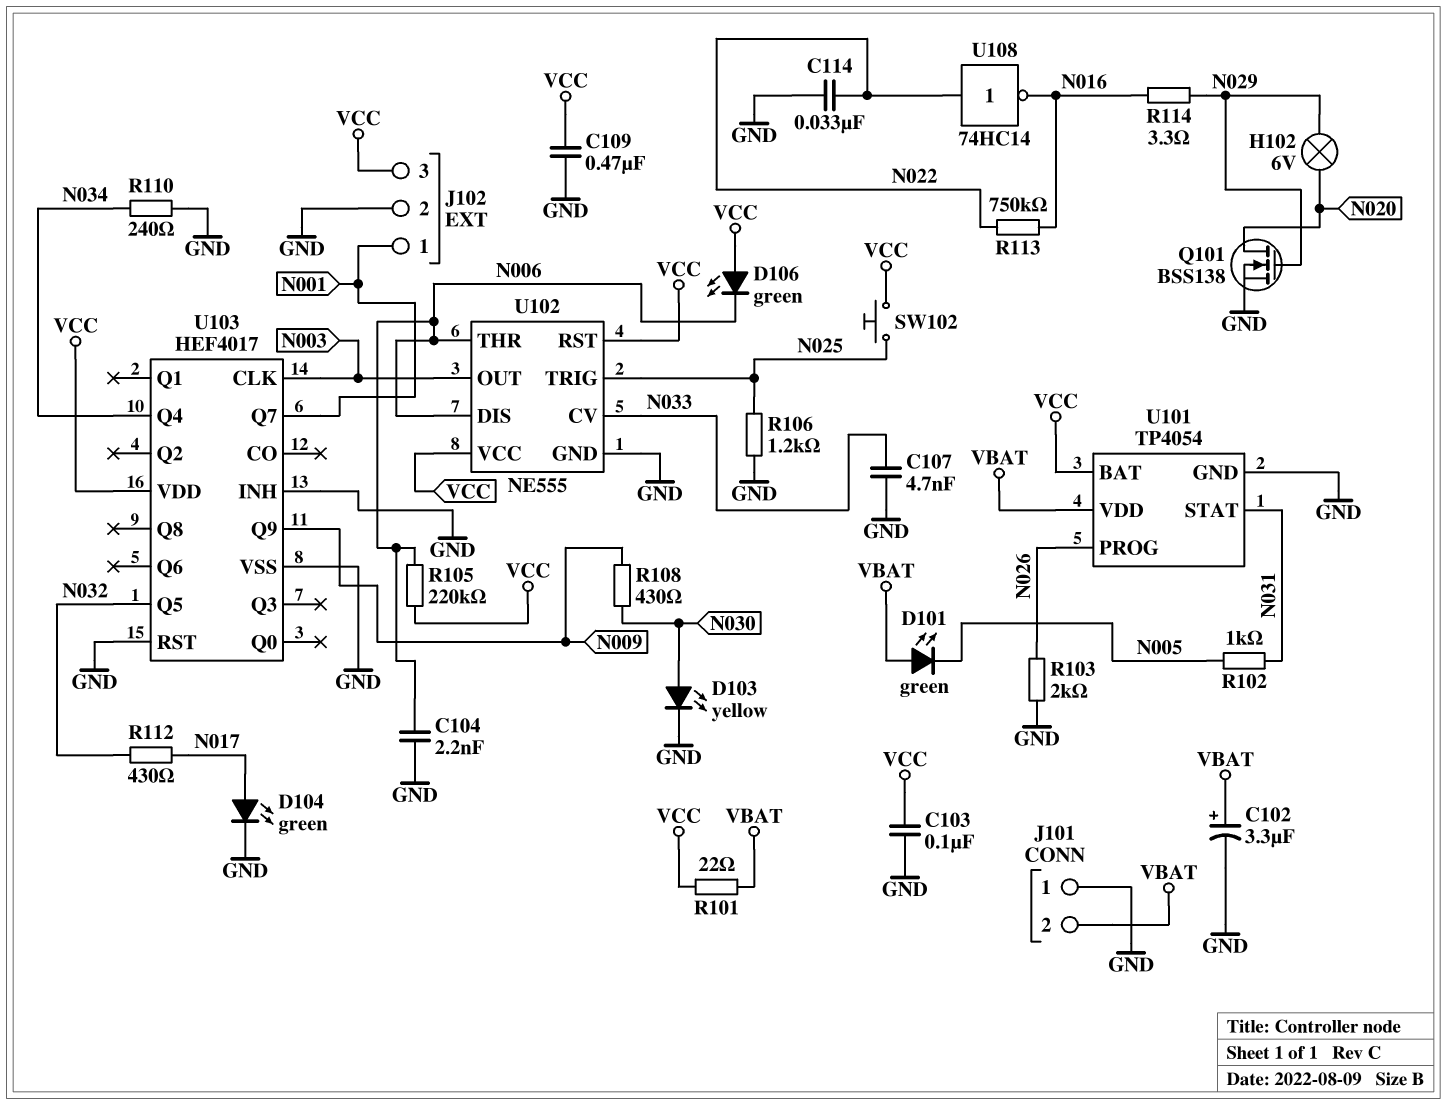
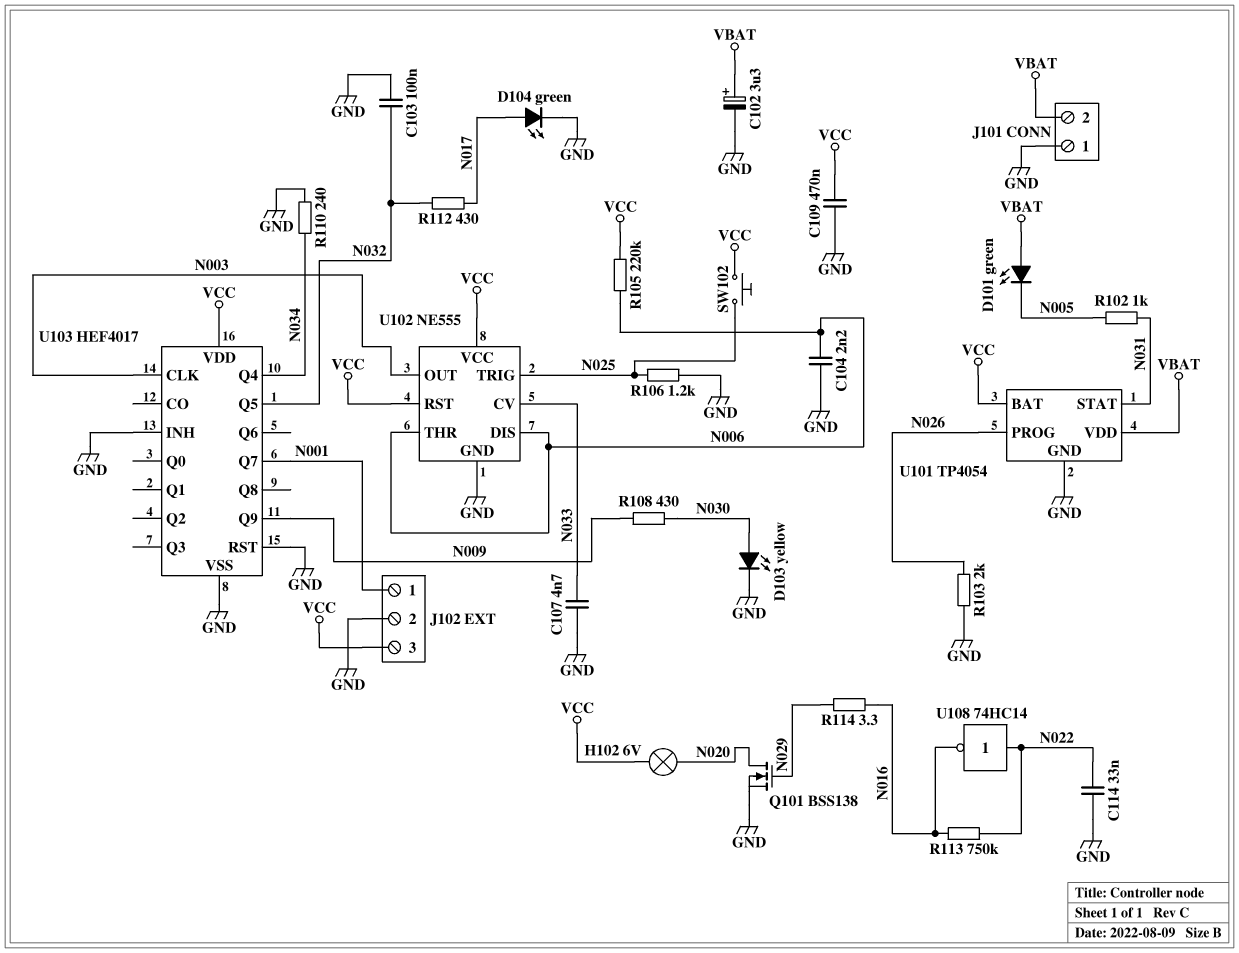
C103: 100nF (GND, VCC) -> 100nF (GND, N032)
D106: LED green (A VCC, K N006) -> none
H102: lamp 6V (N020, N029) -> lamp 6V (N020, VCC)
R101: 22 (VBAT, VCC) -> none

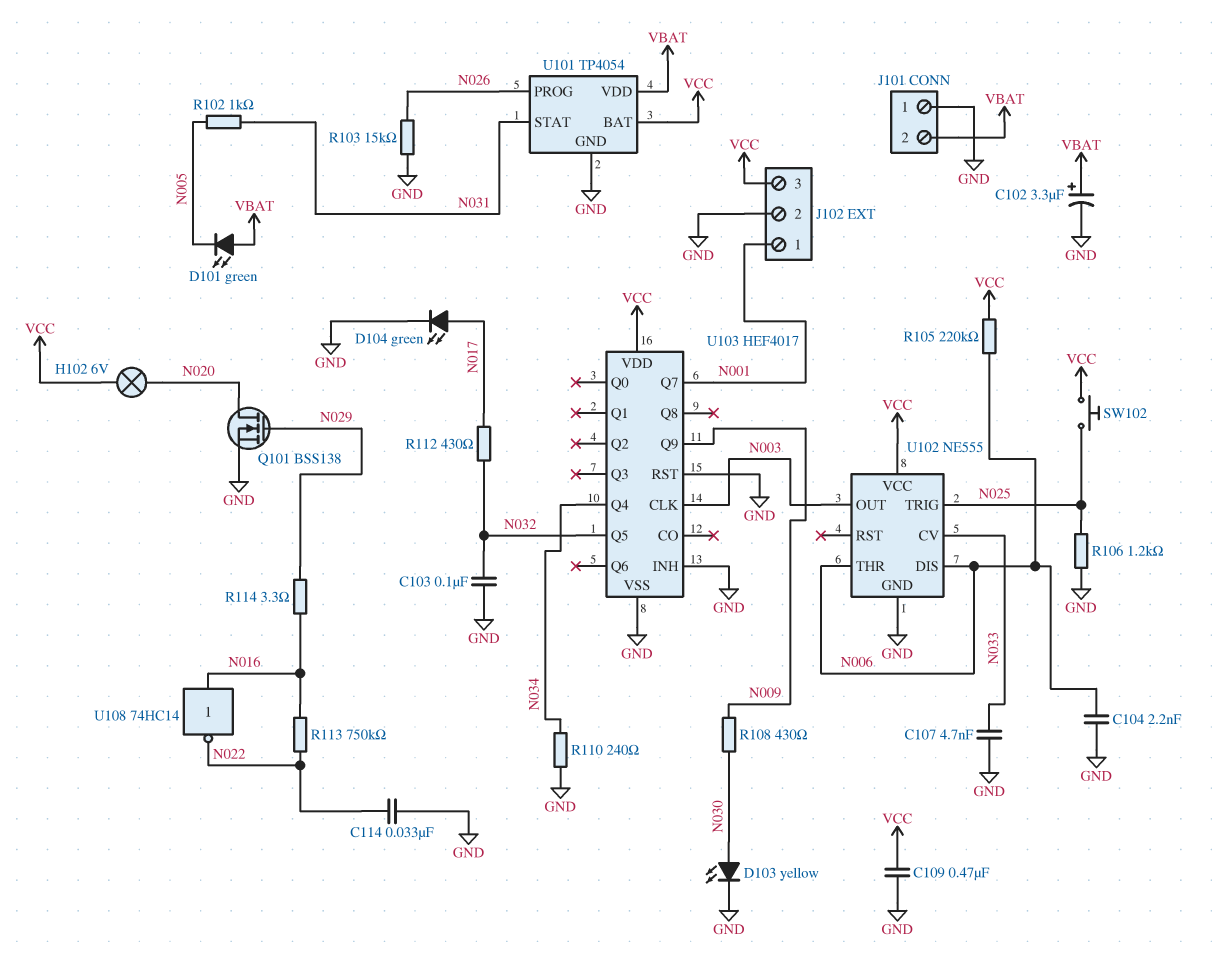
R103: 2k (GND, N026) -> 15k (GND, N026)
U102 pin RST: VCC -> none
U108: NOT 74HC14 (in N022, out N016) -> NOT 74HC14 (in N016, out N022)

